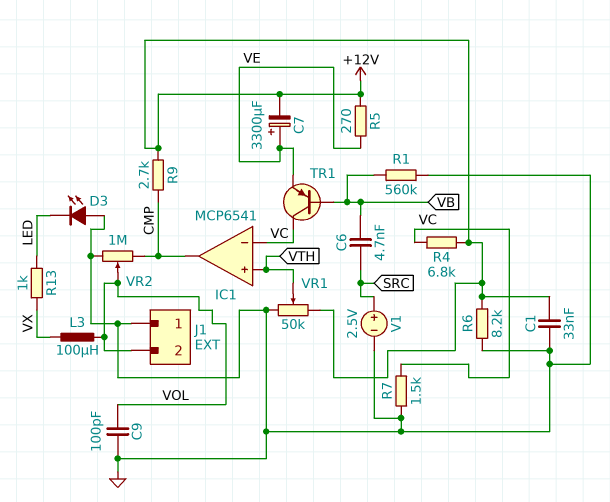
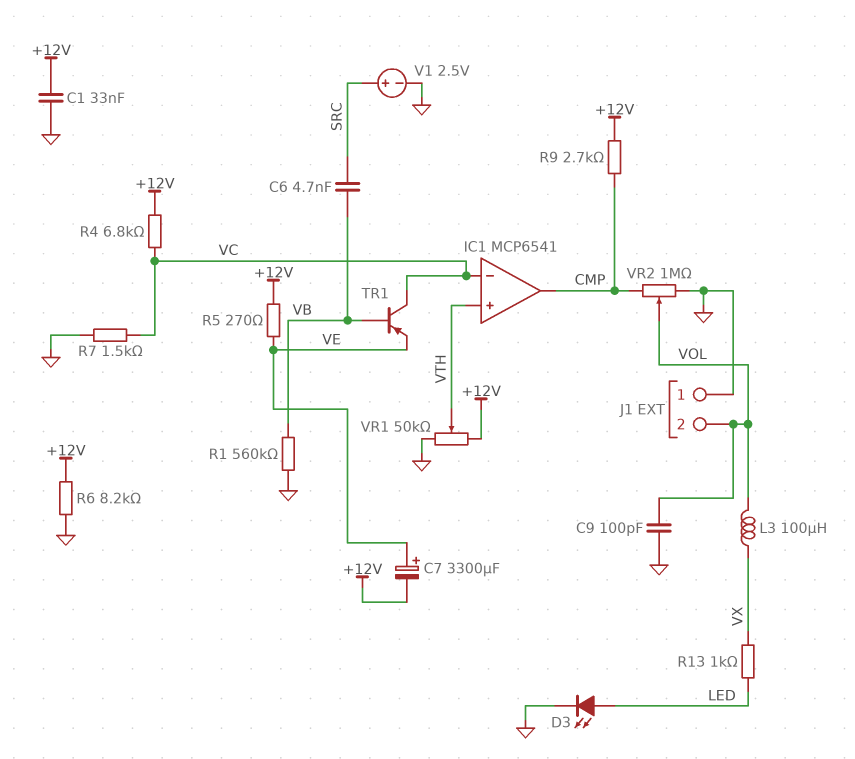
D3: LED (A GND, K LED) -> LED (A LED, K GND)

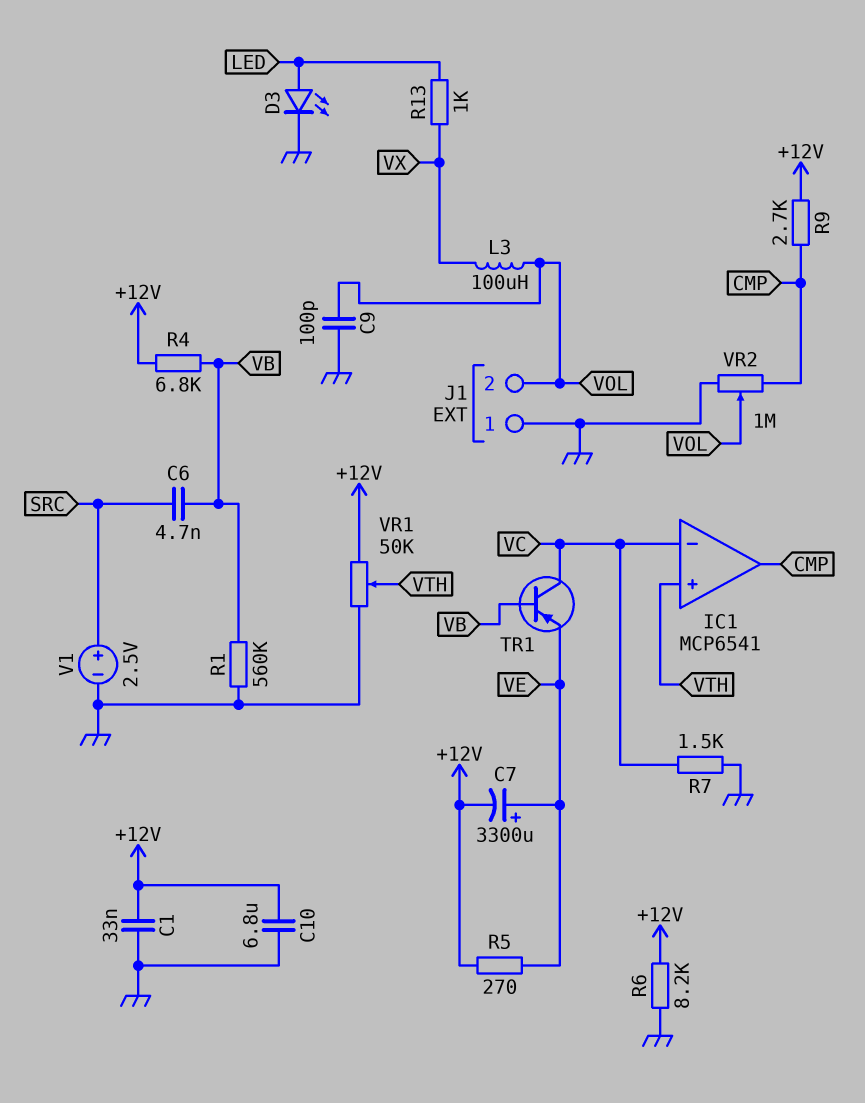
C10: none -> 6.8uF (+12V, GND)
R4: 6.8k (+12V, VC) -> 6.8k (+12V, VB)

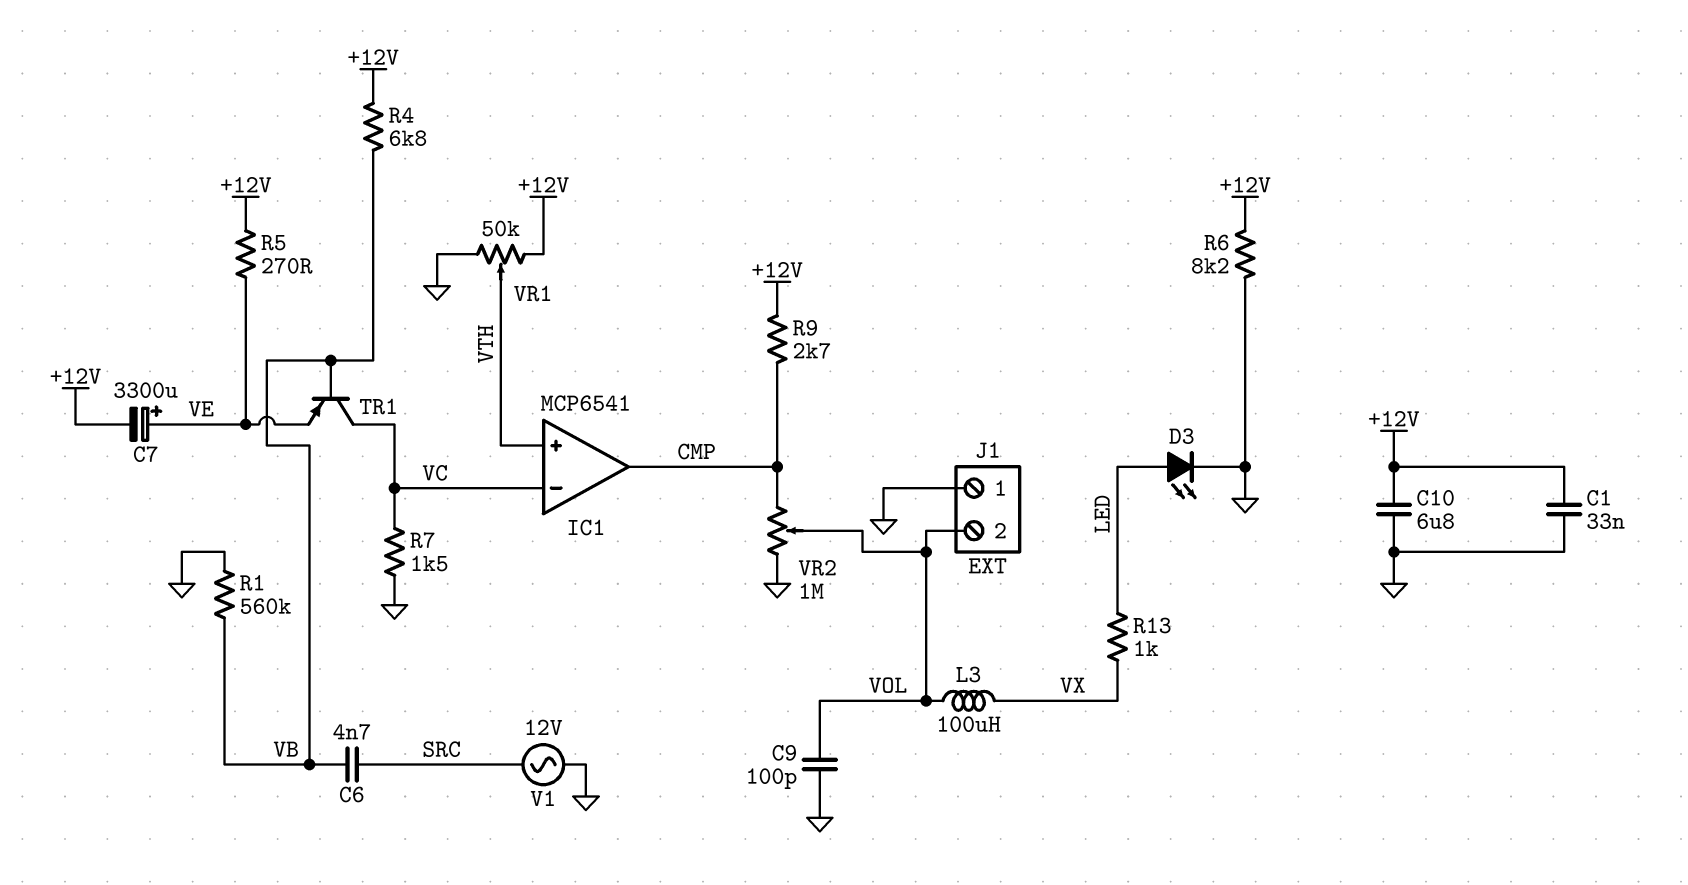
V1: 2.5V (plus SRC, minus GND) -> AC 12V (GND, SRC)

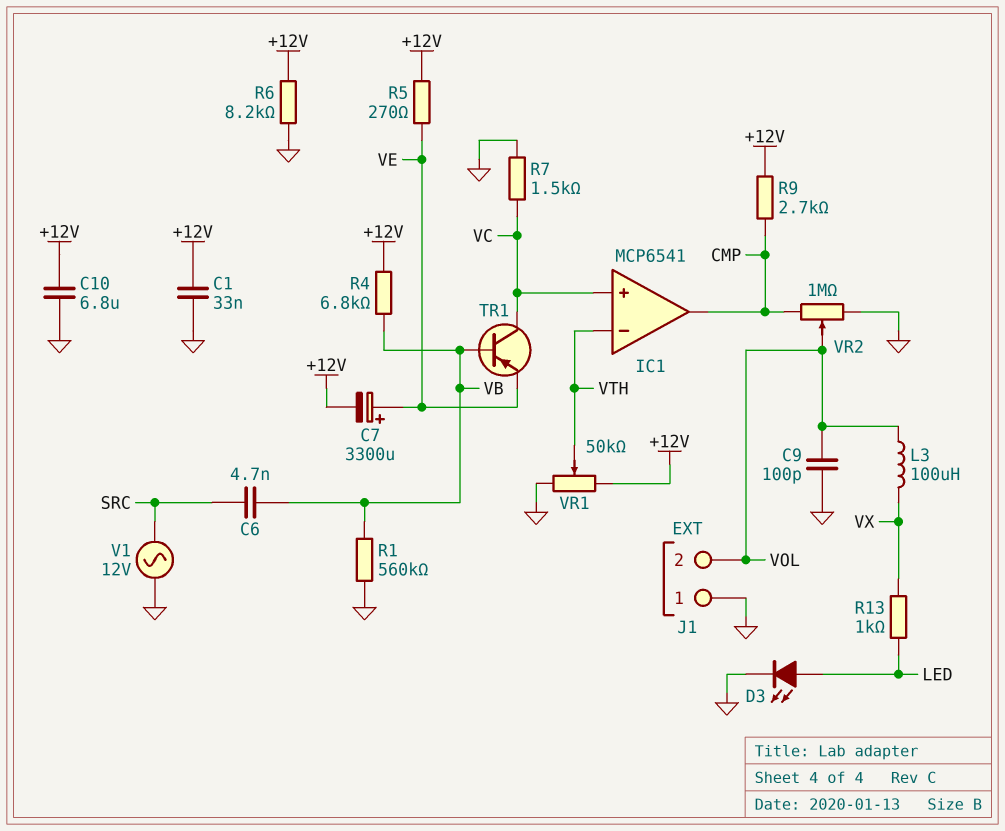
IC1 pin in+: VTH -> VC
IC1 pin in-: VC -> VTH

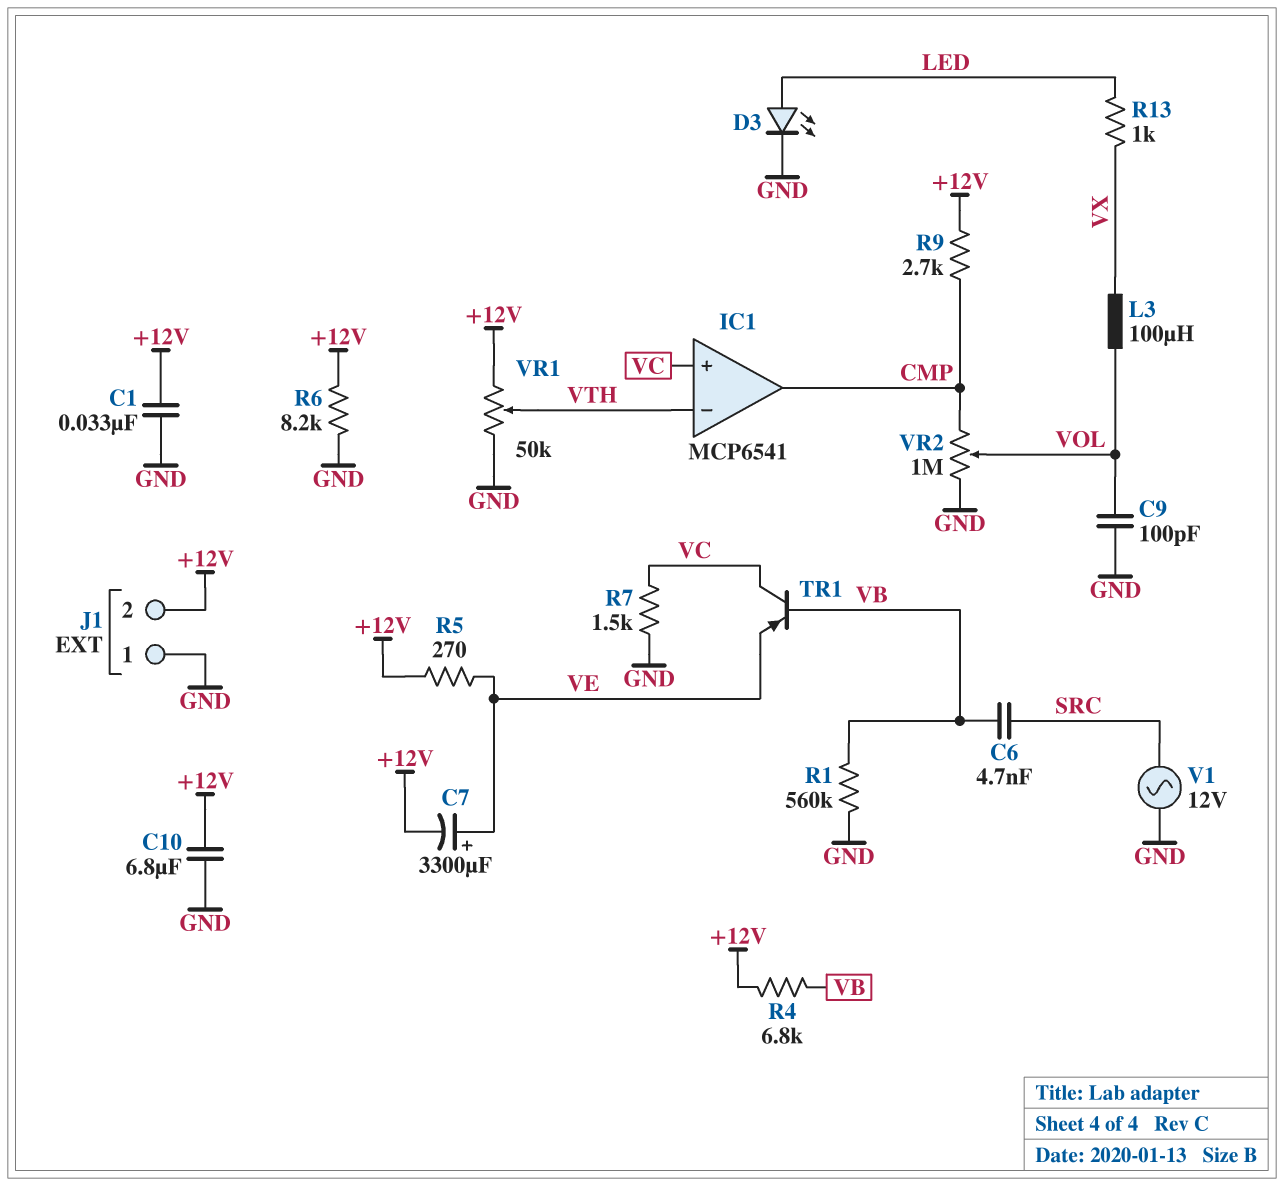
J1 pin 2: VOL -> +12V

